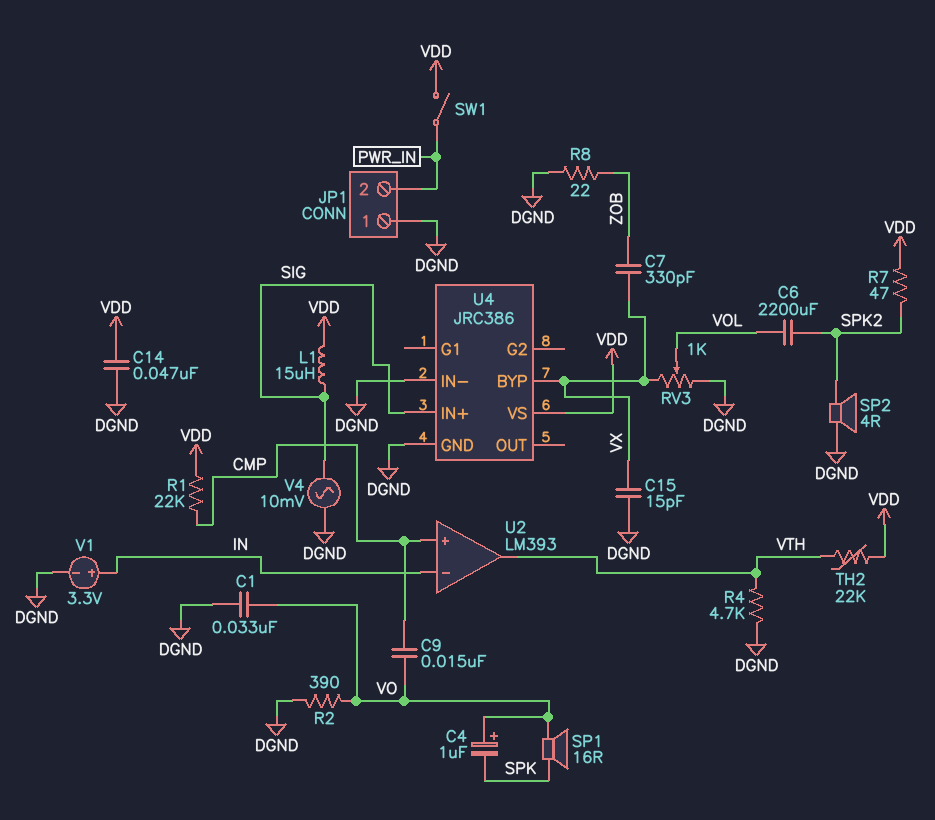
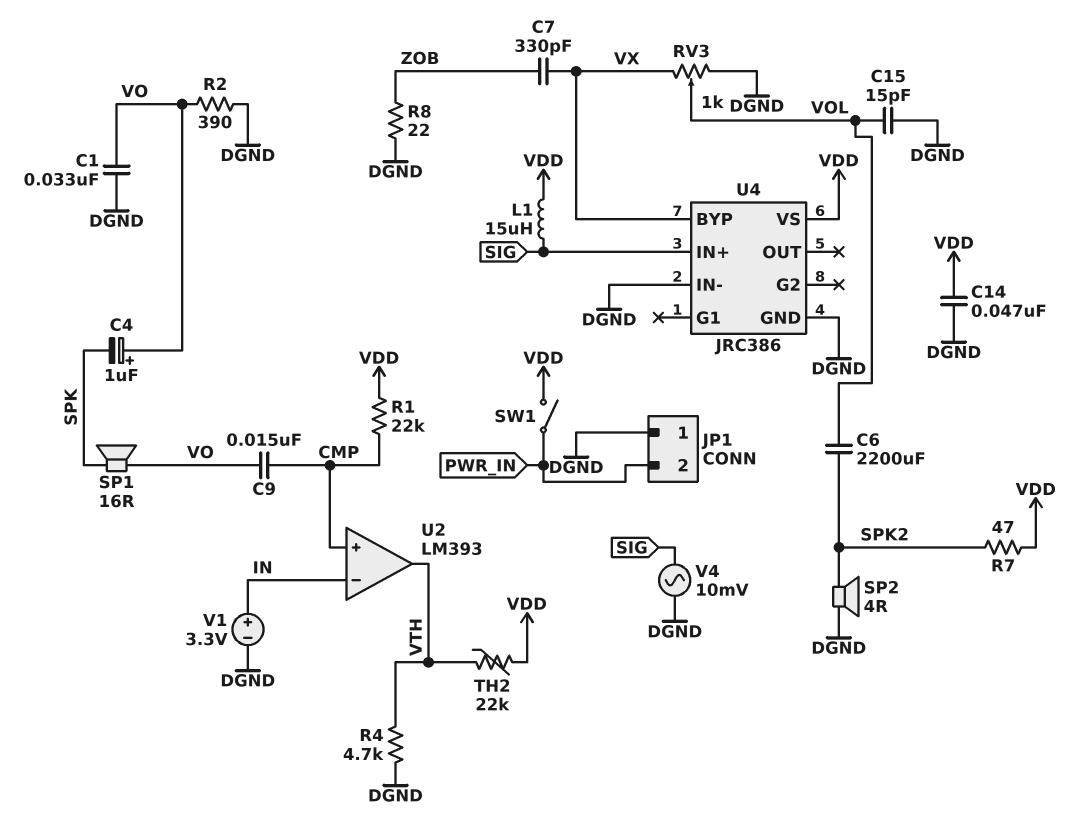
C15: 15pF (DGND, VX) -> 15pF (DGND, VOL)

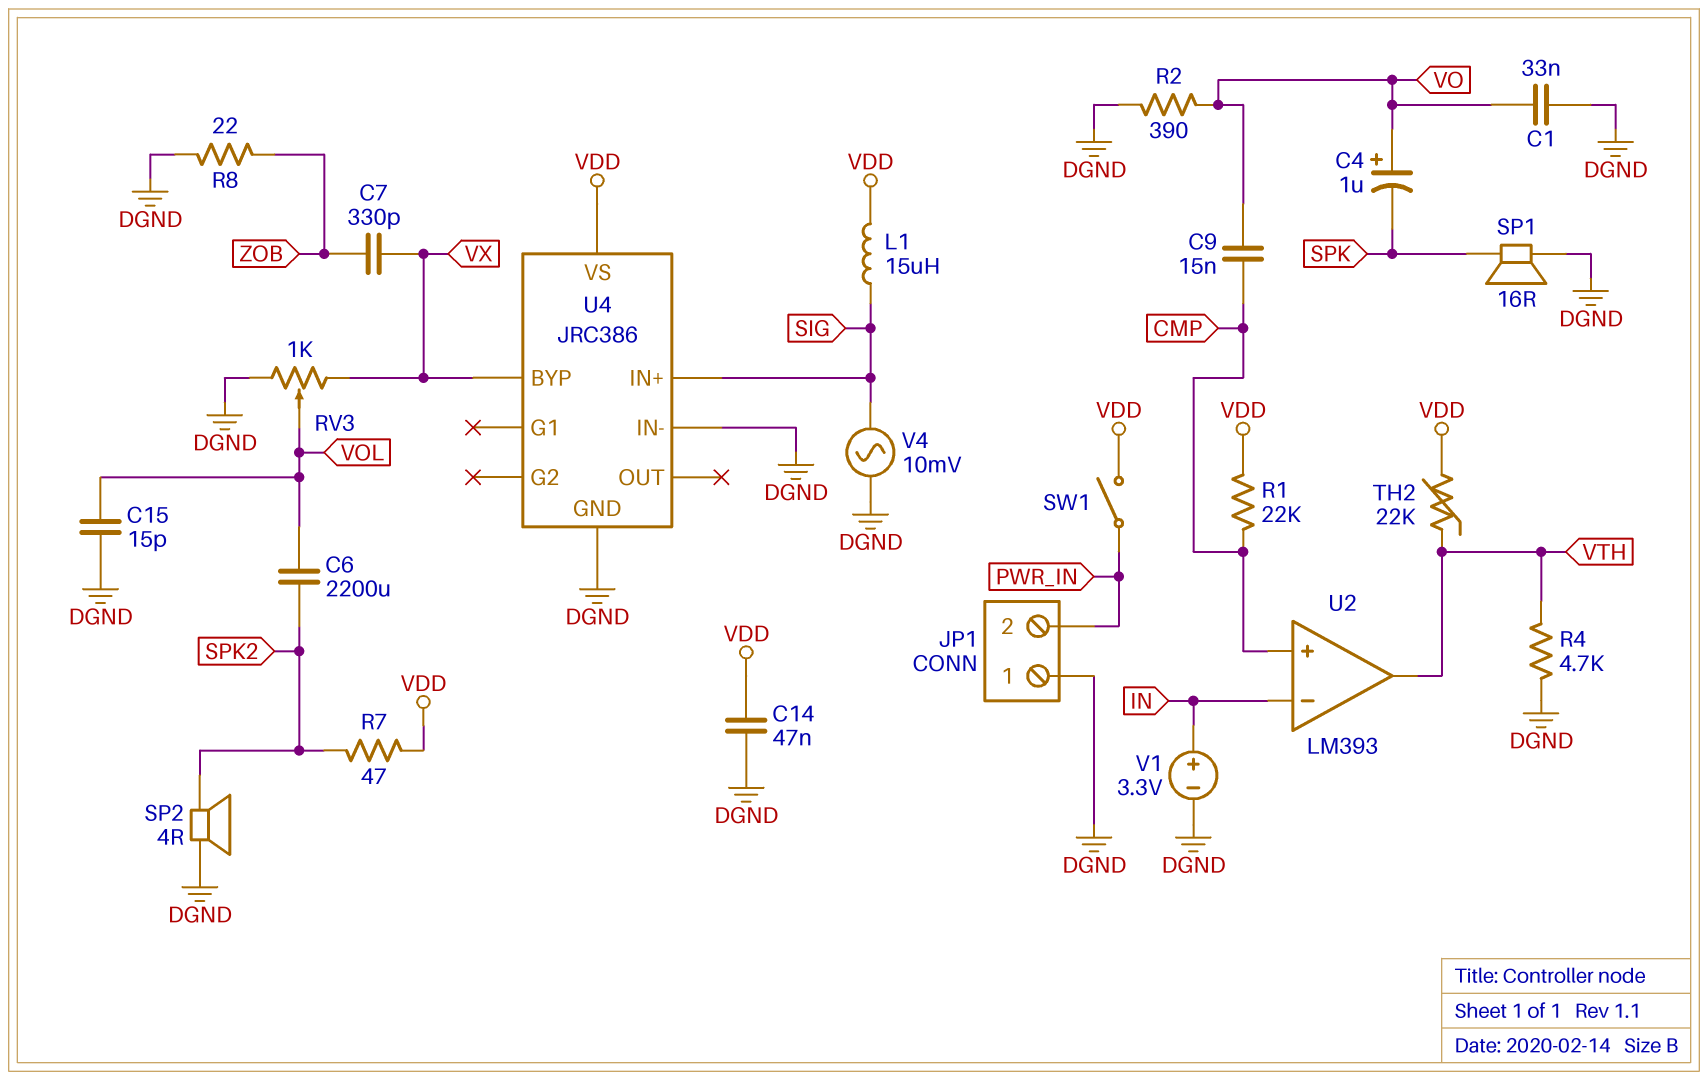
SP1: speaker 16R (SPK, VO) -> speaker 16R (DGND, SPK)

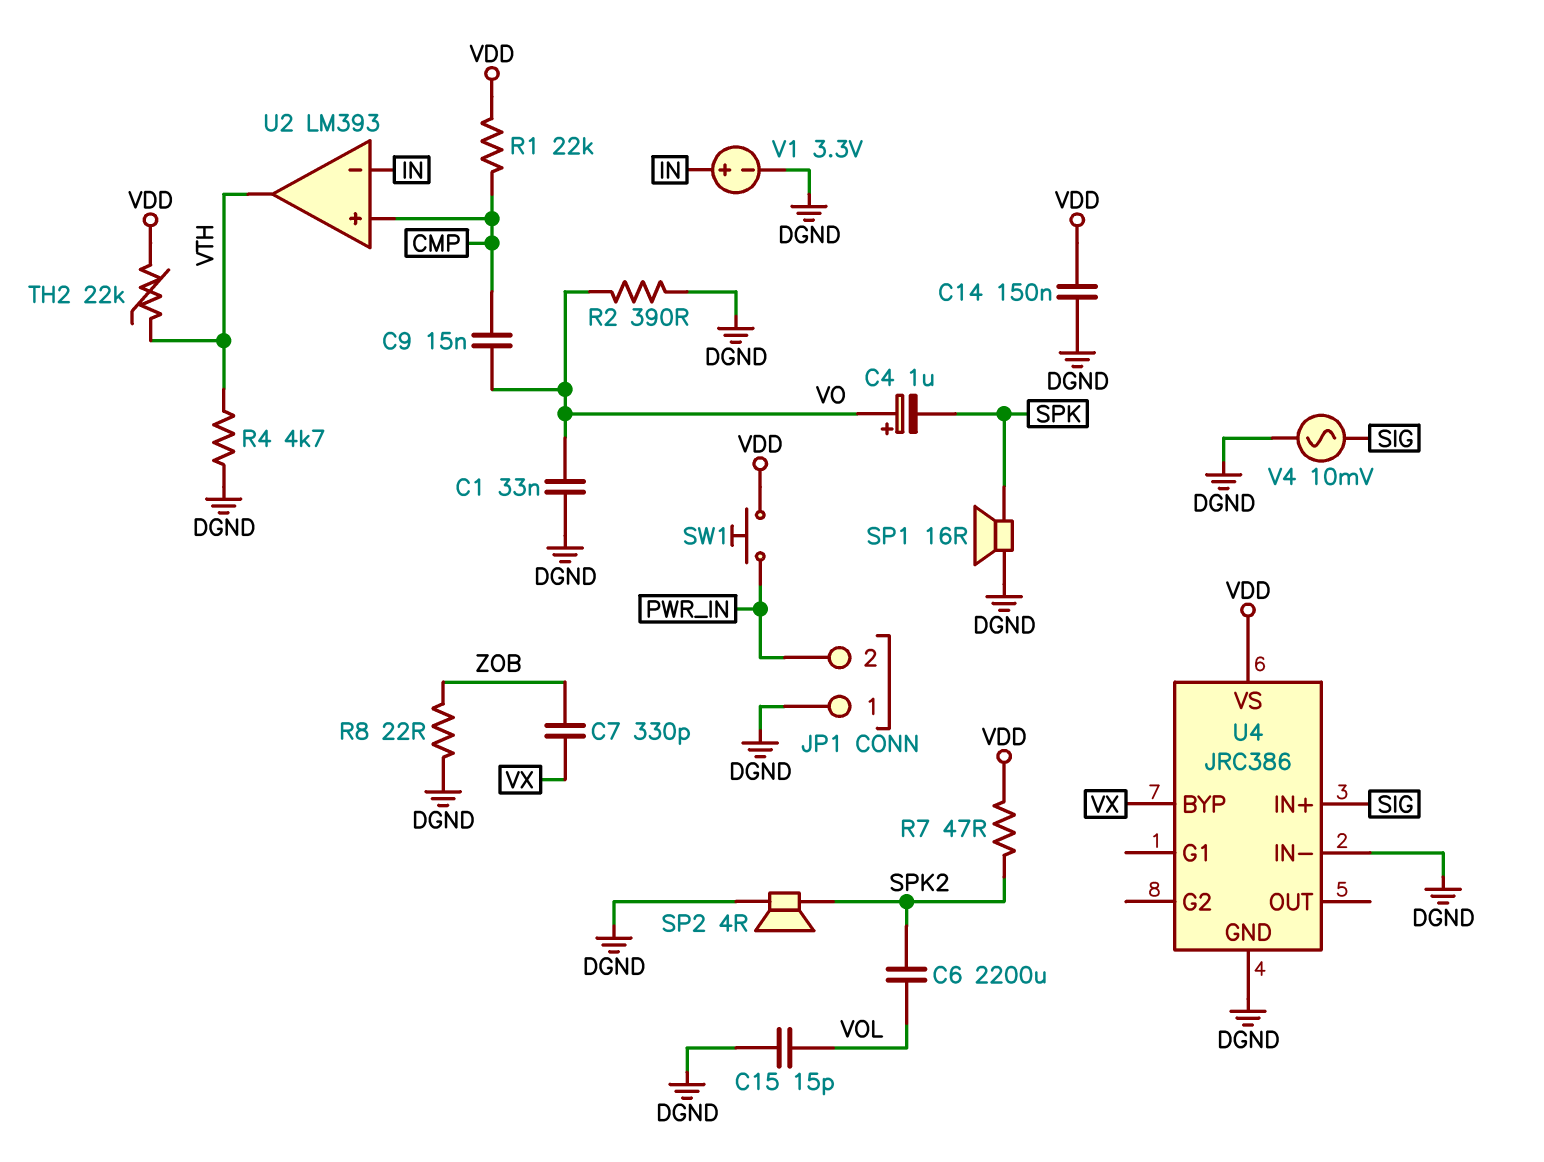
C14: 47nF (DGND, VDD) -> 150nF (DGND, VDD)
L1: 15uH (SIG, VDD) -> none
RV3: 1k (DGND, VX, wiper VOL) -> none
SW1: switch (PWR_IN, VDD) -> button (PWR_IN, VDD)

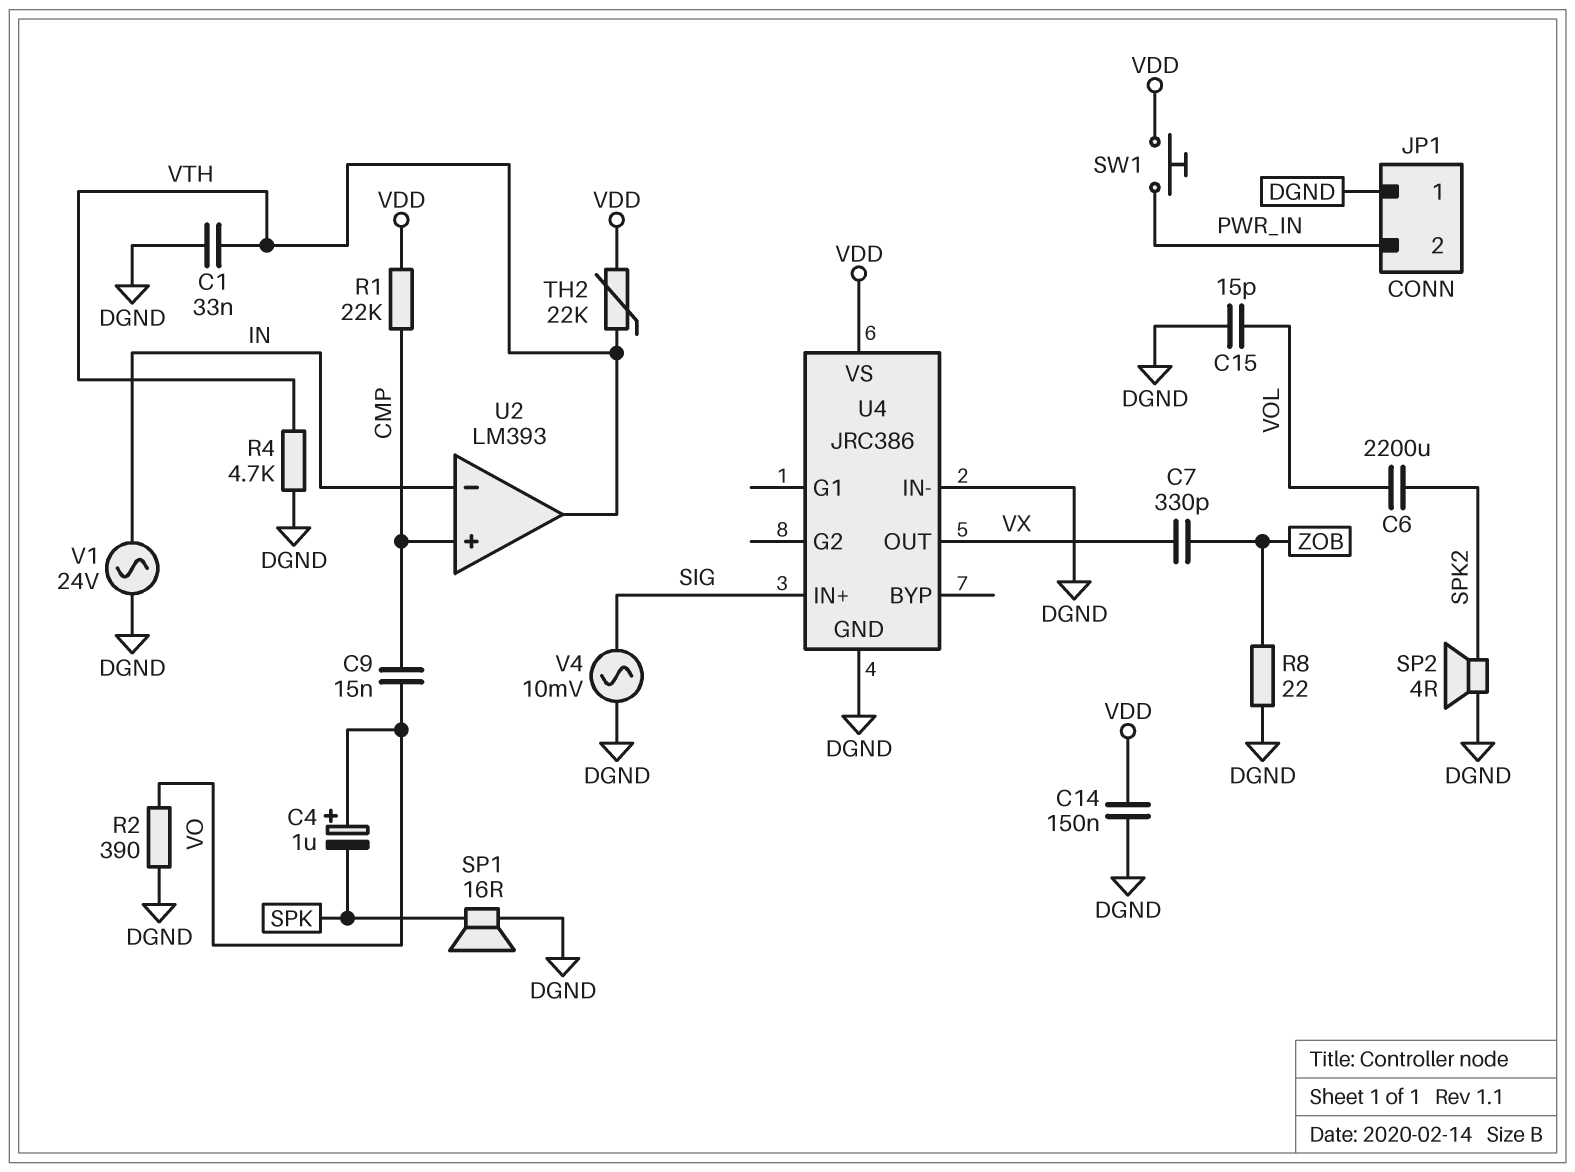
C1: 33nF (DGND, VO) -> 33nF (DGND, VTH)
R7: 47 (SPK2, VDD) -> none
U4 pin BYP: VX -> none
U4 pin OUT: none -> VX
V1: 3.3V (plus IN, minus DGND) -> AC 24V (DGND, IN)

